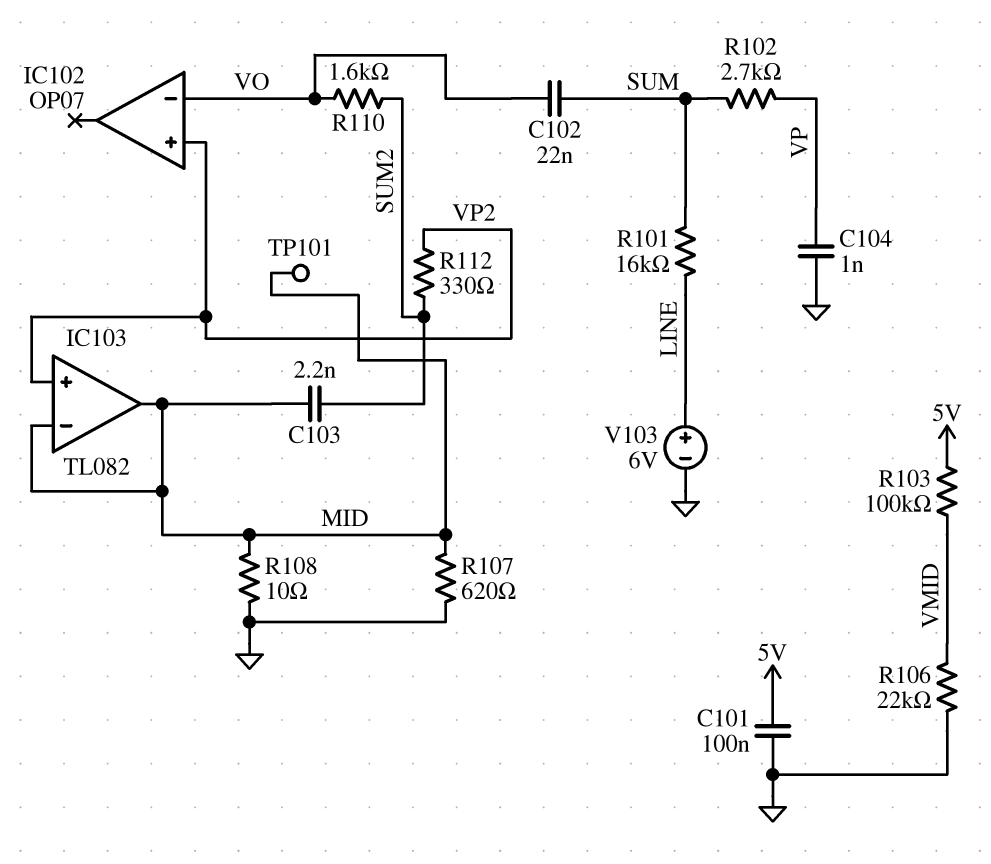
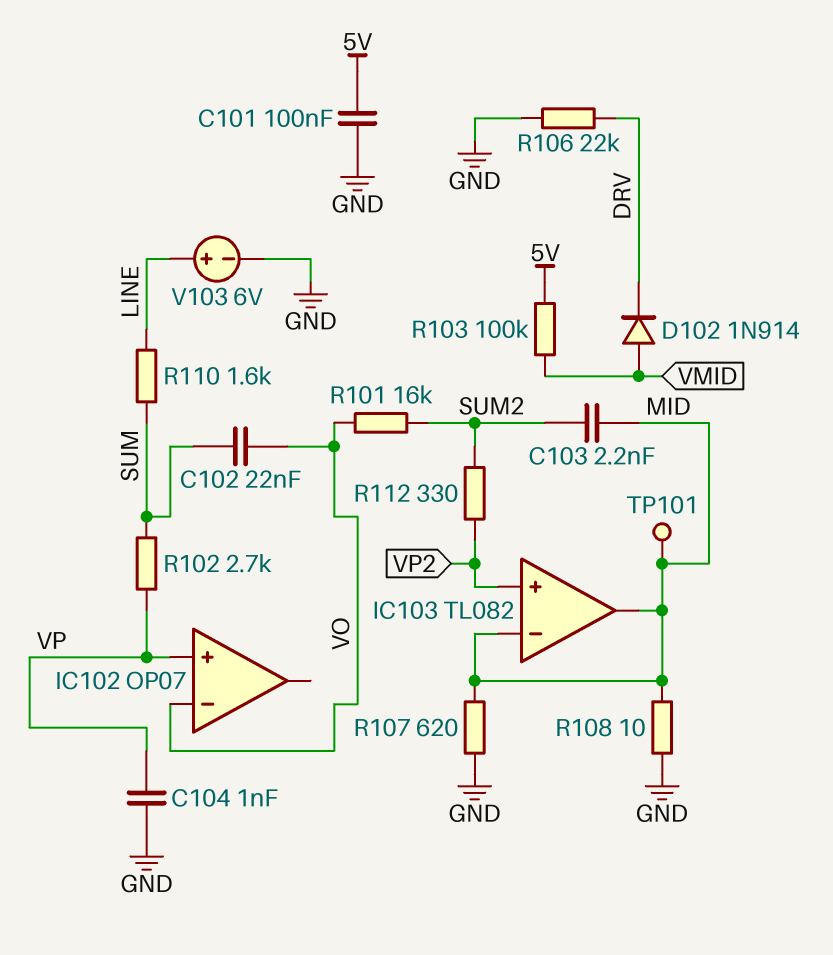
D102: none -> diode 1N914 (A VMID, K DRV)
IC102 pin in+: VP2 -> VP
R101: 16k (LINE, SUM) -> 16k (SUM2, VO)
R106: 22k (GND, VMID) -> 22k (DRV, GND)
R110: 1.6k (SUM2, VO) -> 1.6k (LINE, SUM)

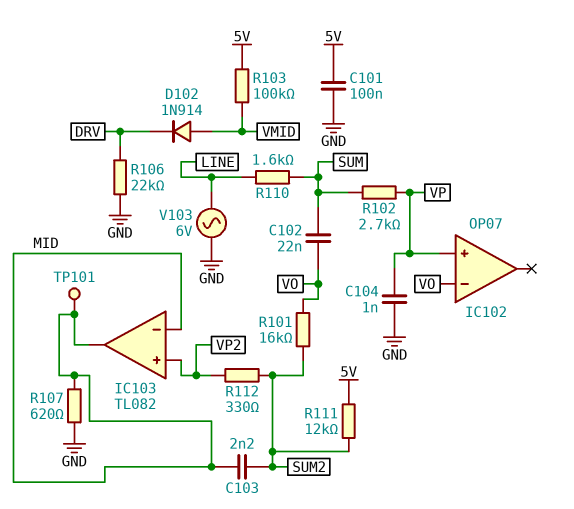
R108: 10 (GND, MID) -> none
R111: none -> 12k (5V, SUM2)
V103: 6V (plus LINE, minus GND) -> AC 6V (GND, LINE)

